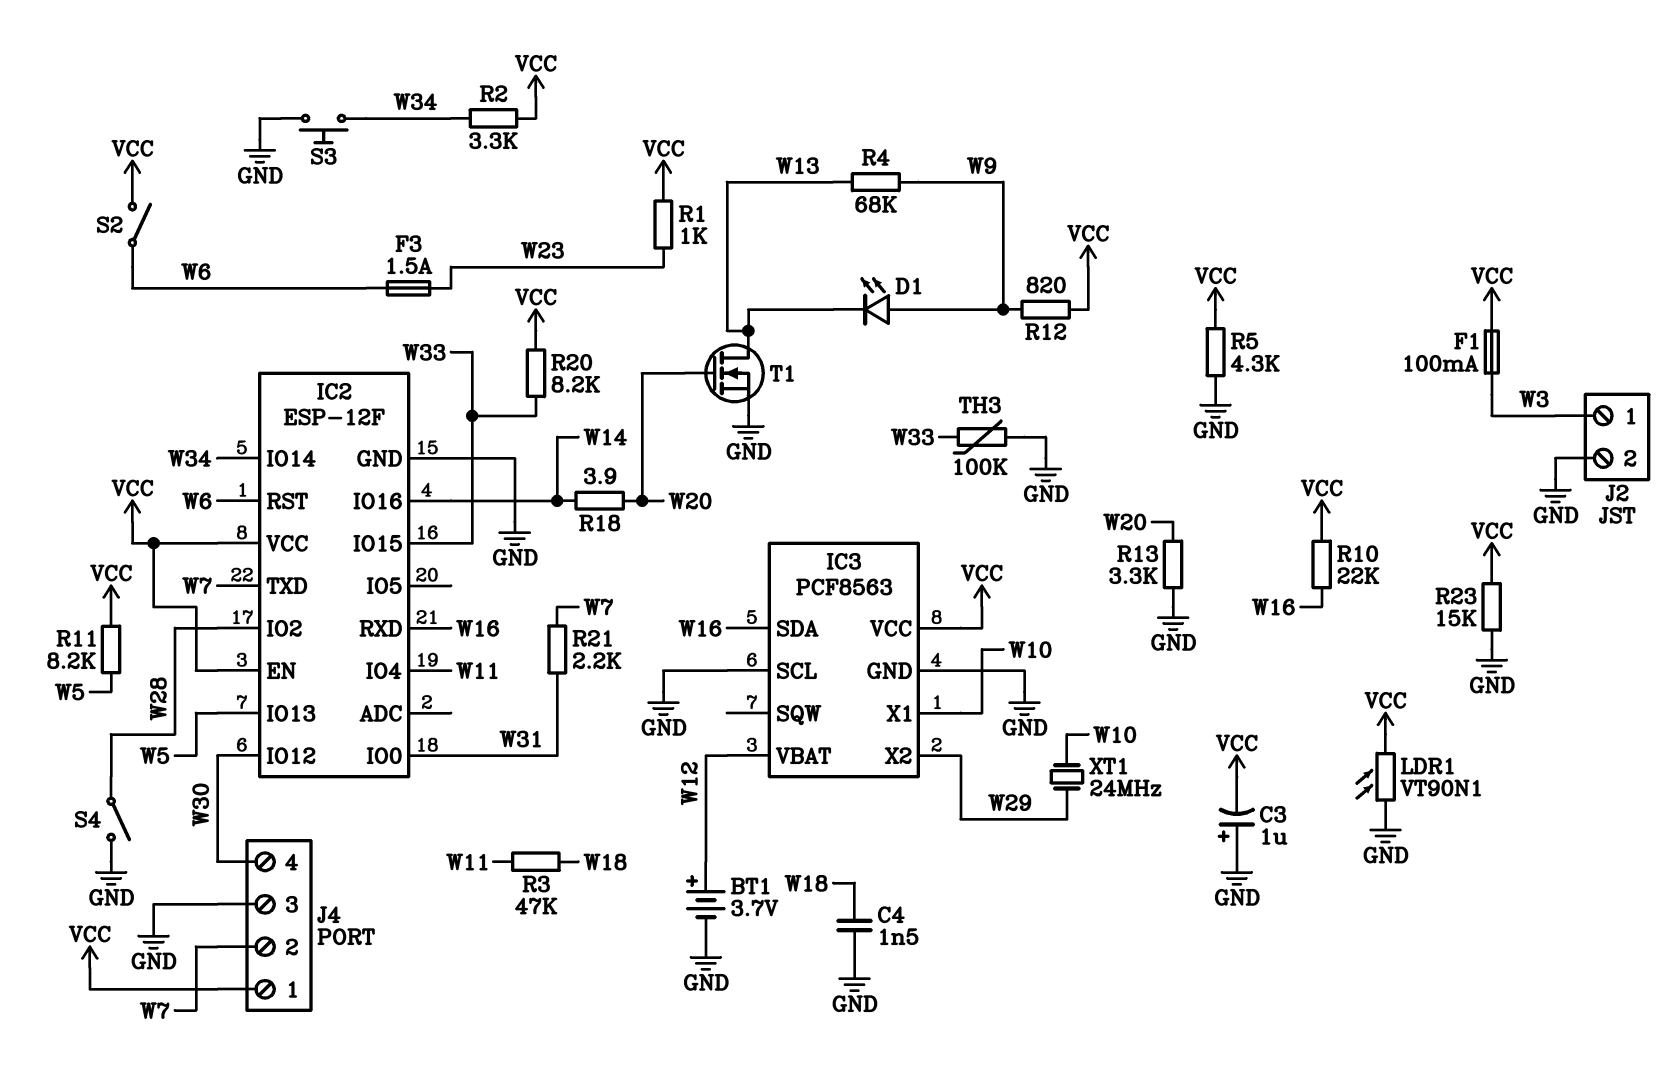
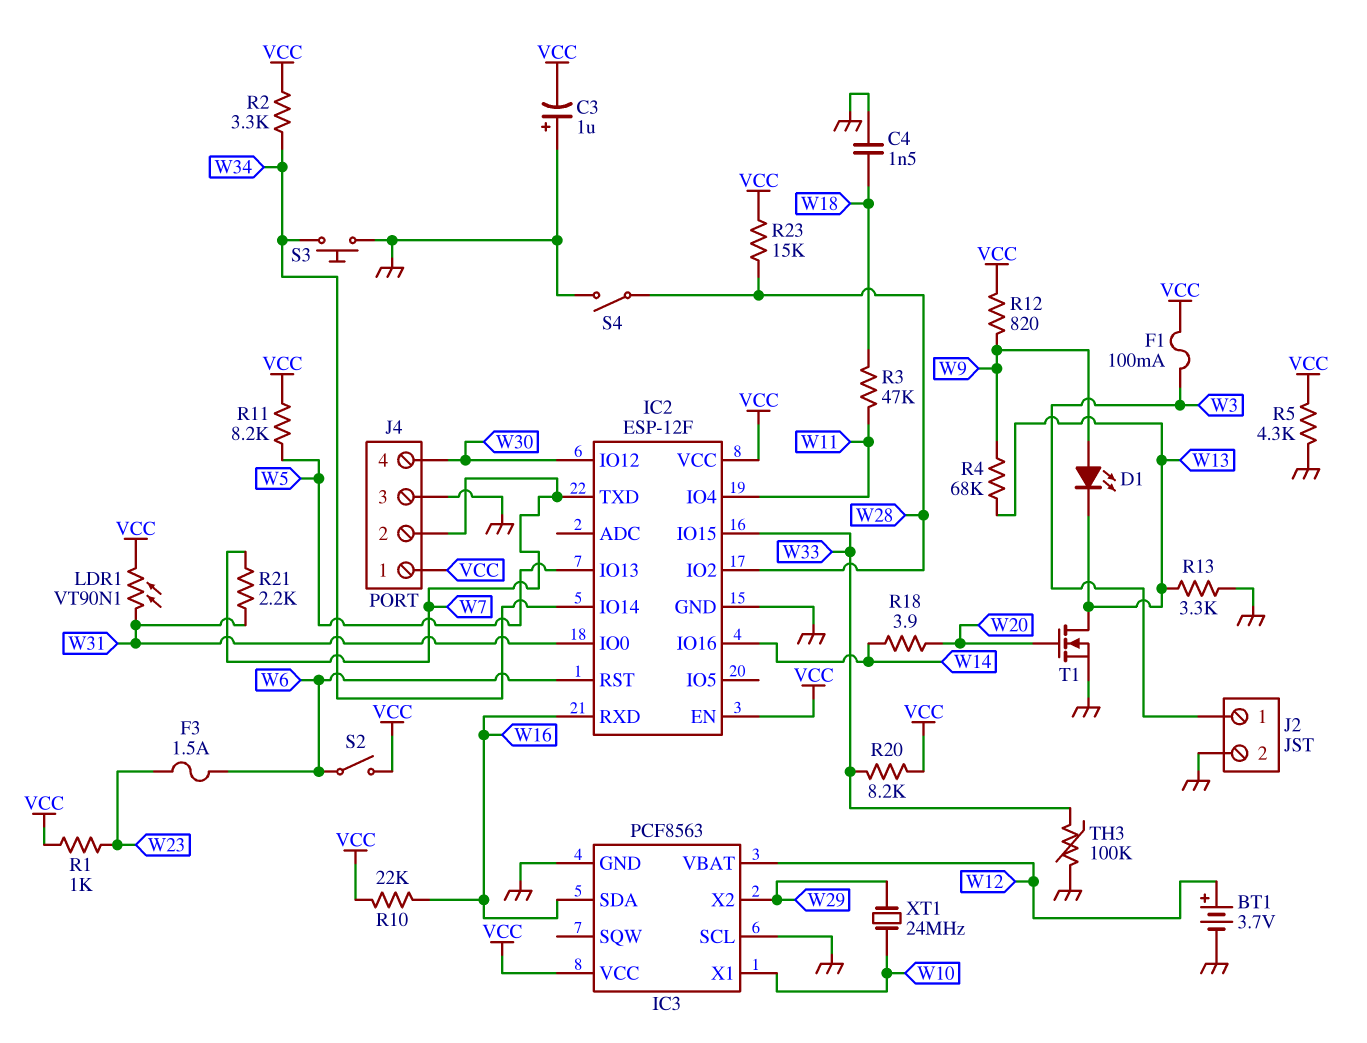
LDR1: VT90N1 (GND, VCC) -> VT90N1 (VCC, W31)
R13: 3.3k (GND, W20) -> 3.3k (GND, W13)
R23: 15k (GND, VCC) -> 15k (VCC, W28)

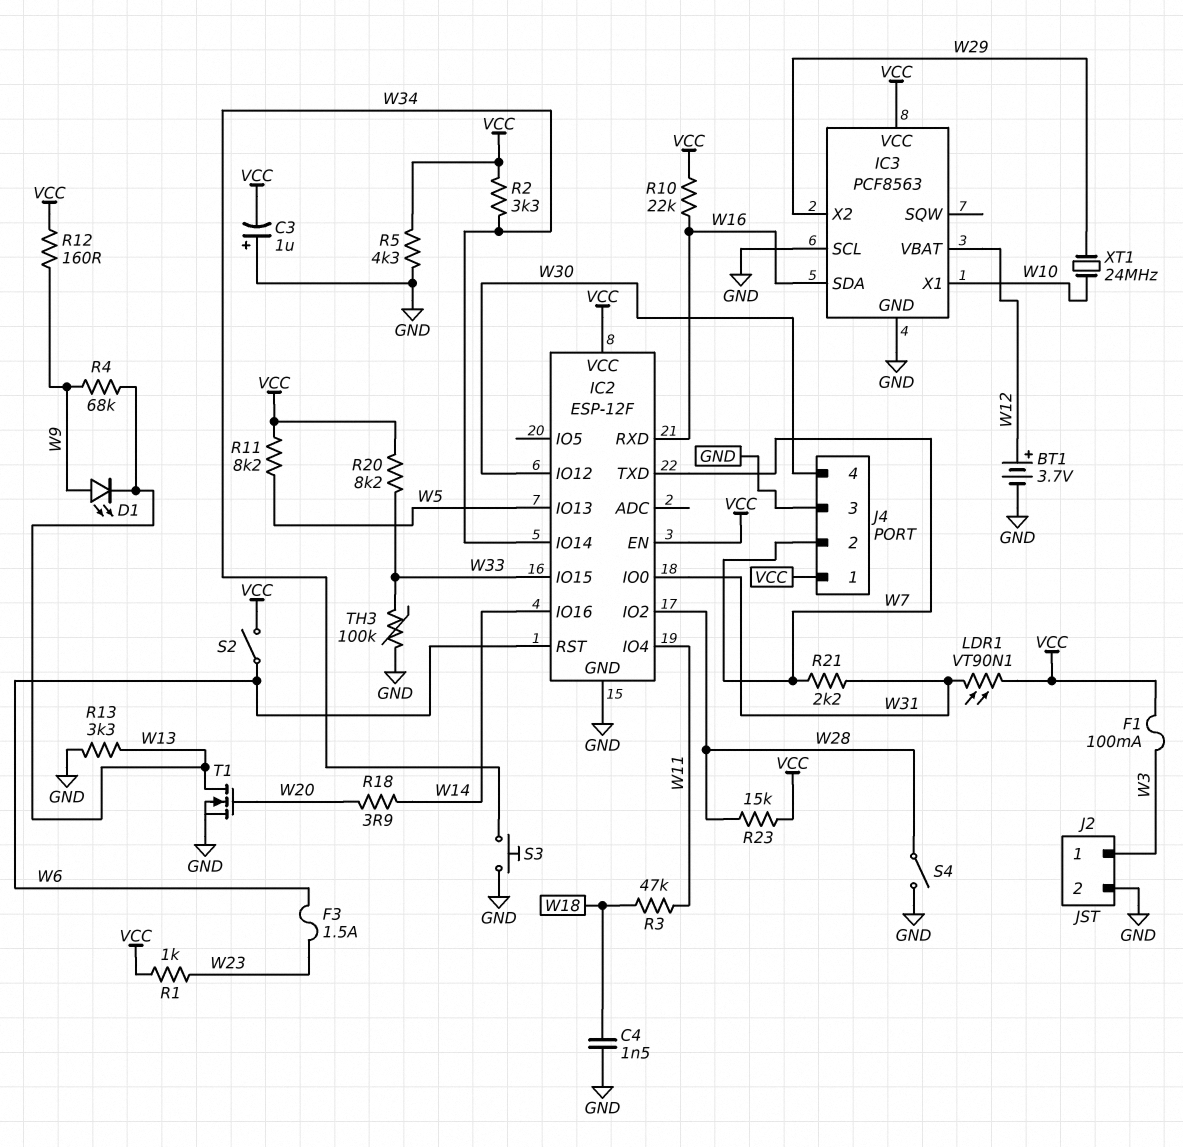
R12: 820 (VCC, W9) -> 160 (VCC, W9)

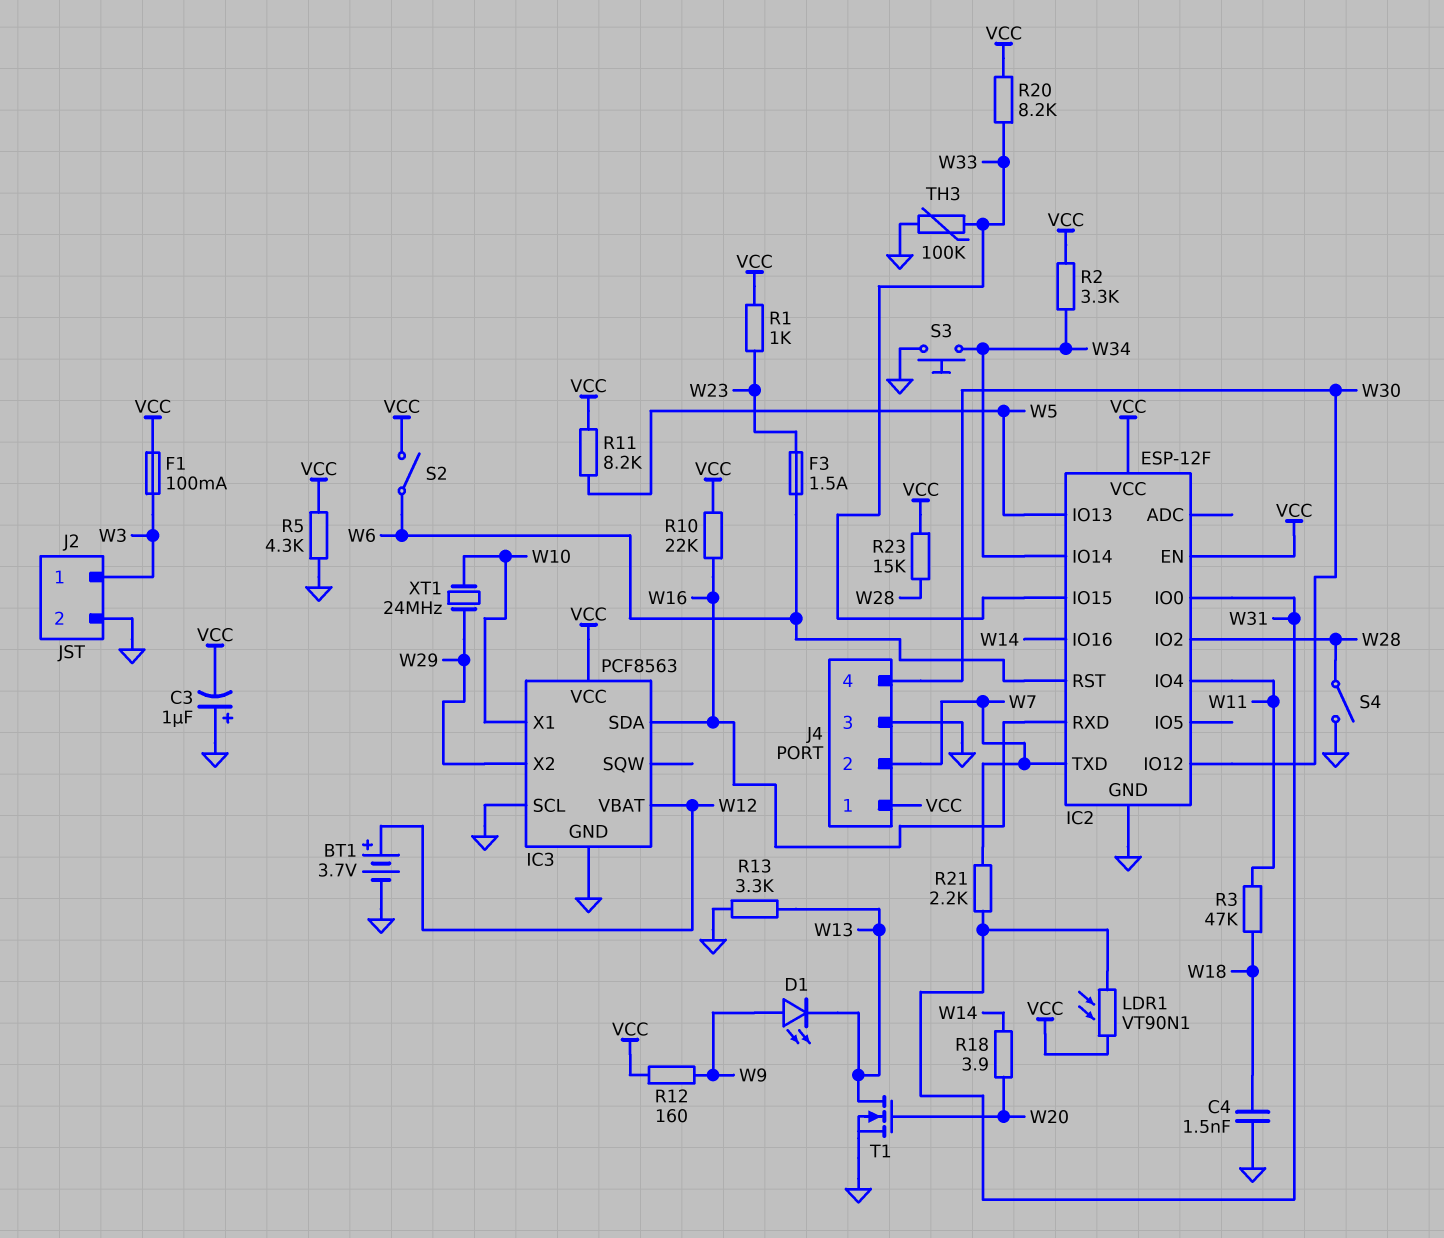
R4: 68k (W9, W13) -> none

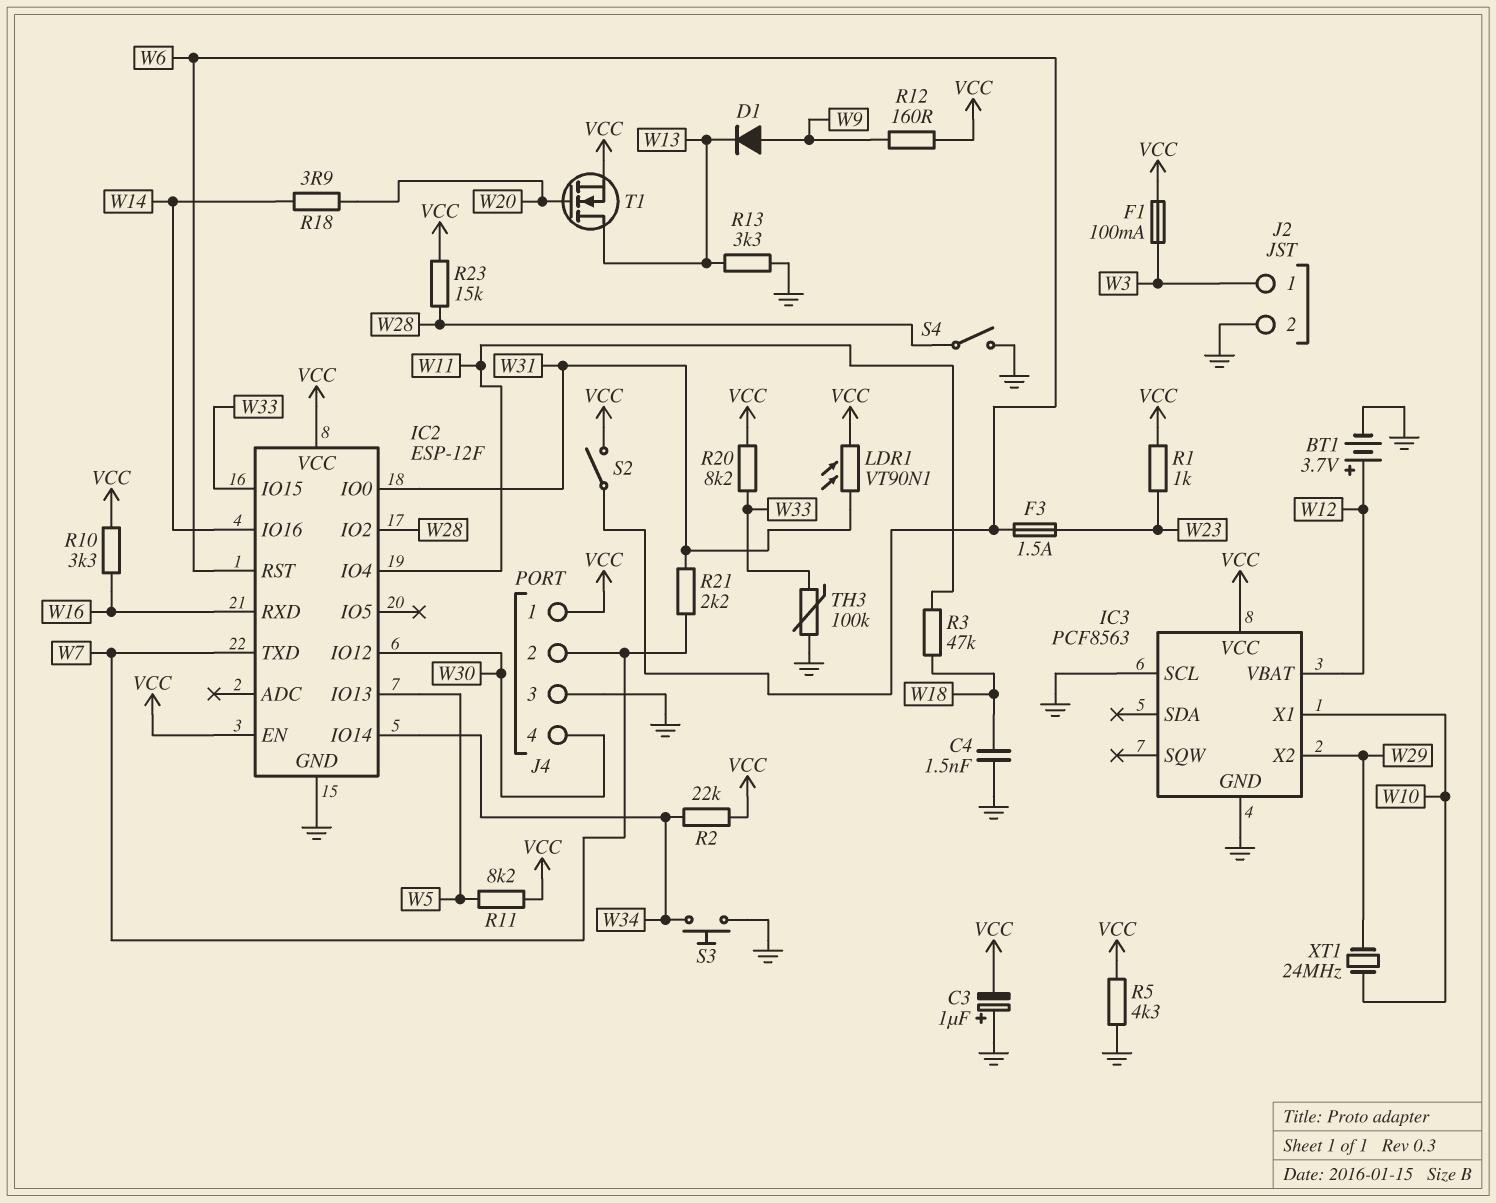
D1: LED (A W9, K W13) -> diode (A W9, K W13)
IC3 pin SDA: W16 -> none
R2: 3.3k (VCC, W34) -> 22k (VCC, W34)
R10: 22k (VCC, W16) -> 3.3k (VCC, W16)
T1: NMOS (G W20, D W13, S GND) -> NMOS (G W20, D W13, S VCC)

